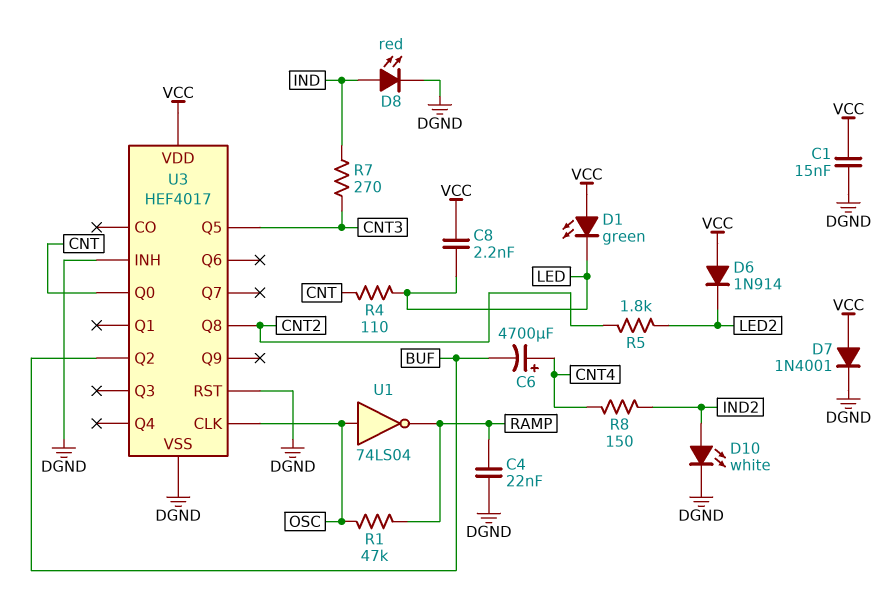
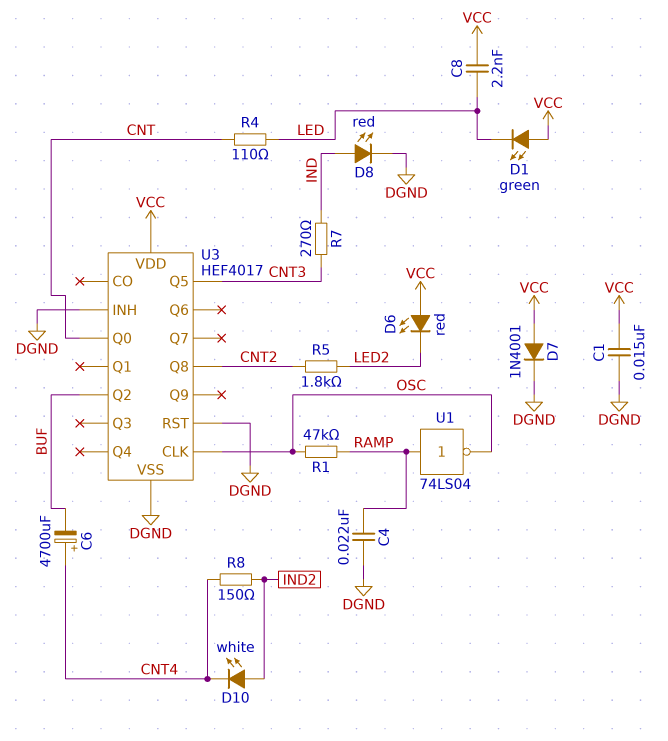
D6: diode 1N914 (A VCC, K LED2) -> LED red (A VCC, K LED2)
D10: LED white (A IND2, K DGND) -> LED white (A IND2, K CNT4)
U1: NOT 74LS04 (in OSC, out RAMP) -> NOT 74LS04 (in RAMP, out OSC)

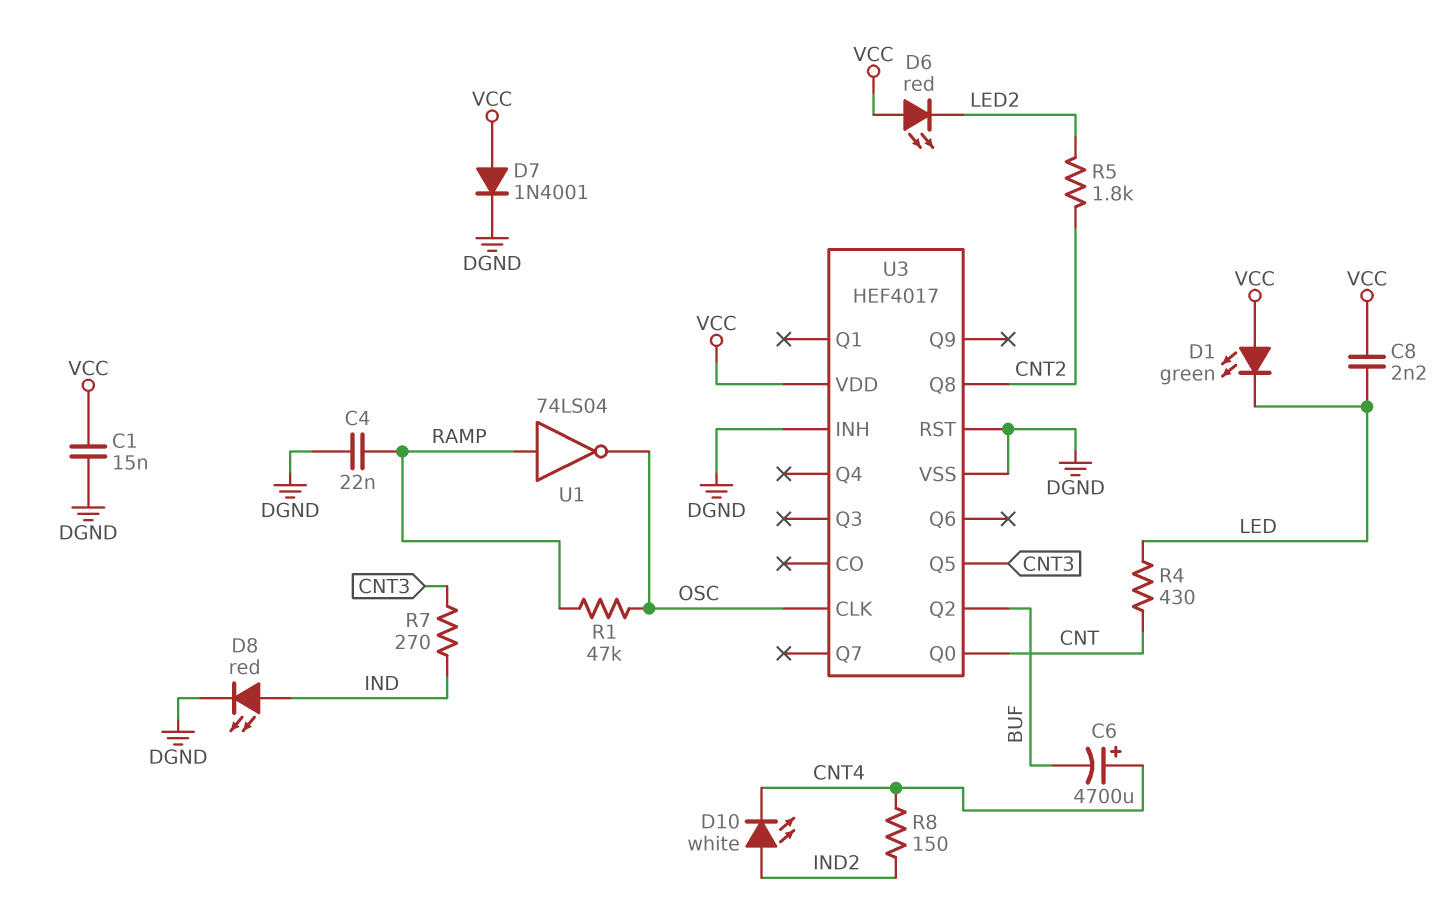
R4: 110 (CNT, LED) -> 430 (CNT, LED)

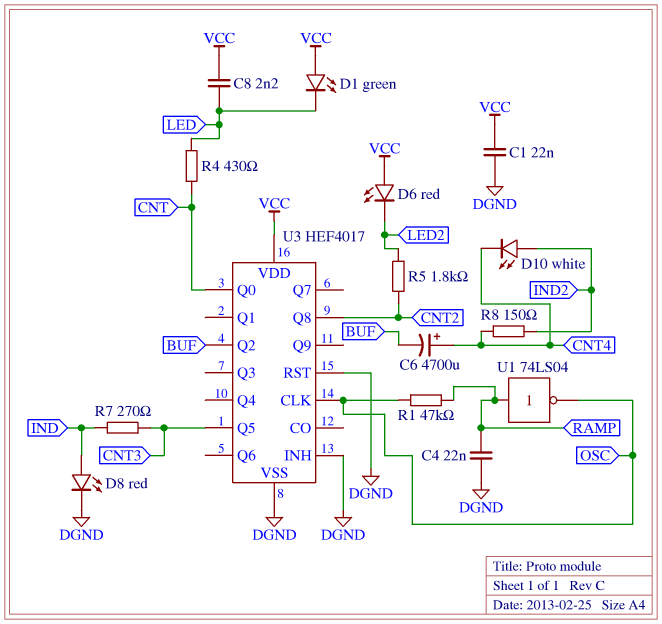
C1: 15nF (DGND, VCC) -> 22nF (DGND, VCC)
D7: diode 1N4001 (A VCC, K DGND) -> none

